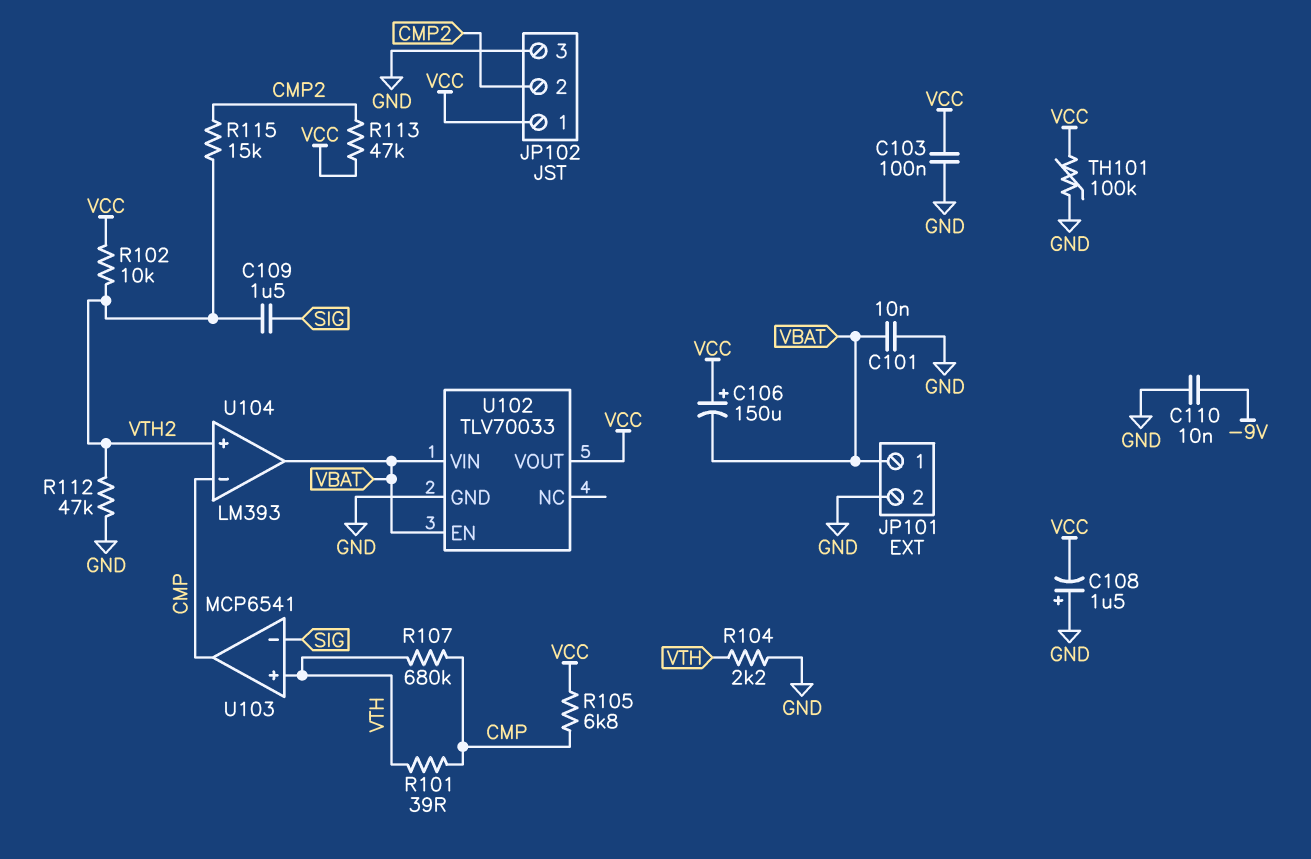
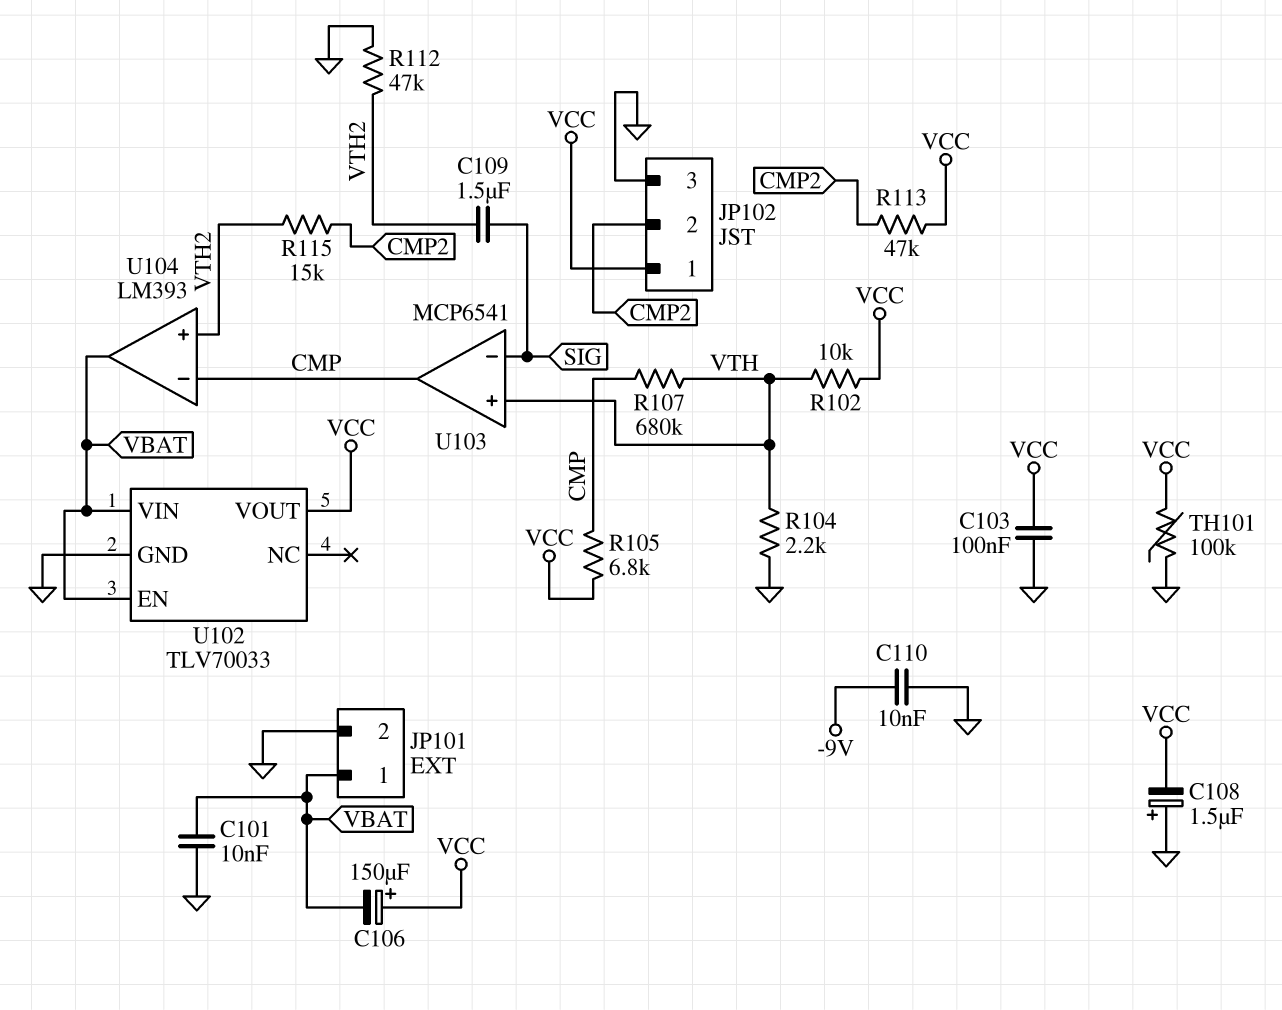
R101: 39 (CMP, VTH) -> none
R102: 10k (VCC, VTH2) -> 10k (VCC, VTH)

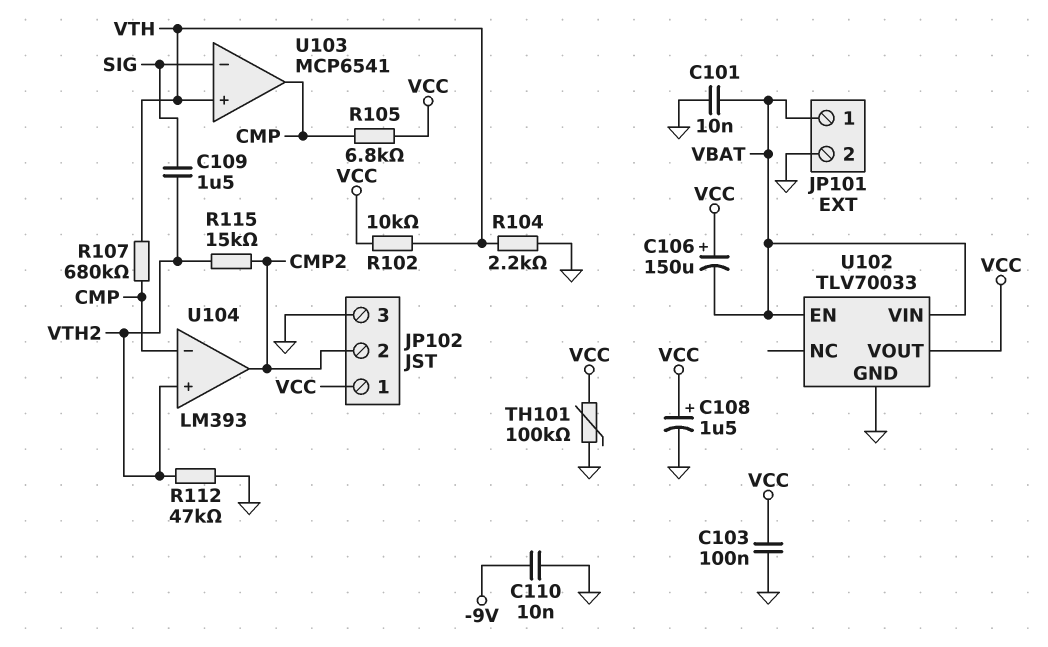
C108: 1.5uF (plus GND, minus VCC) -> 1.5uF (plus VCC, minus GND)
R113: 47k (CMP2, VCC) -> none
U104 pin out: VBAT -> CMP2

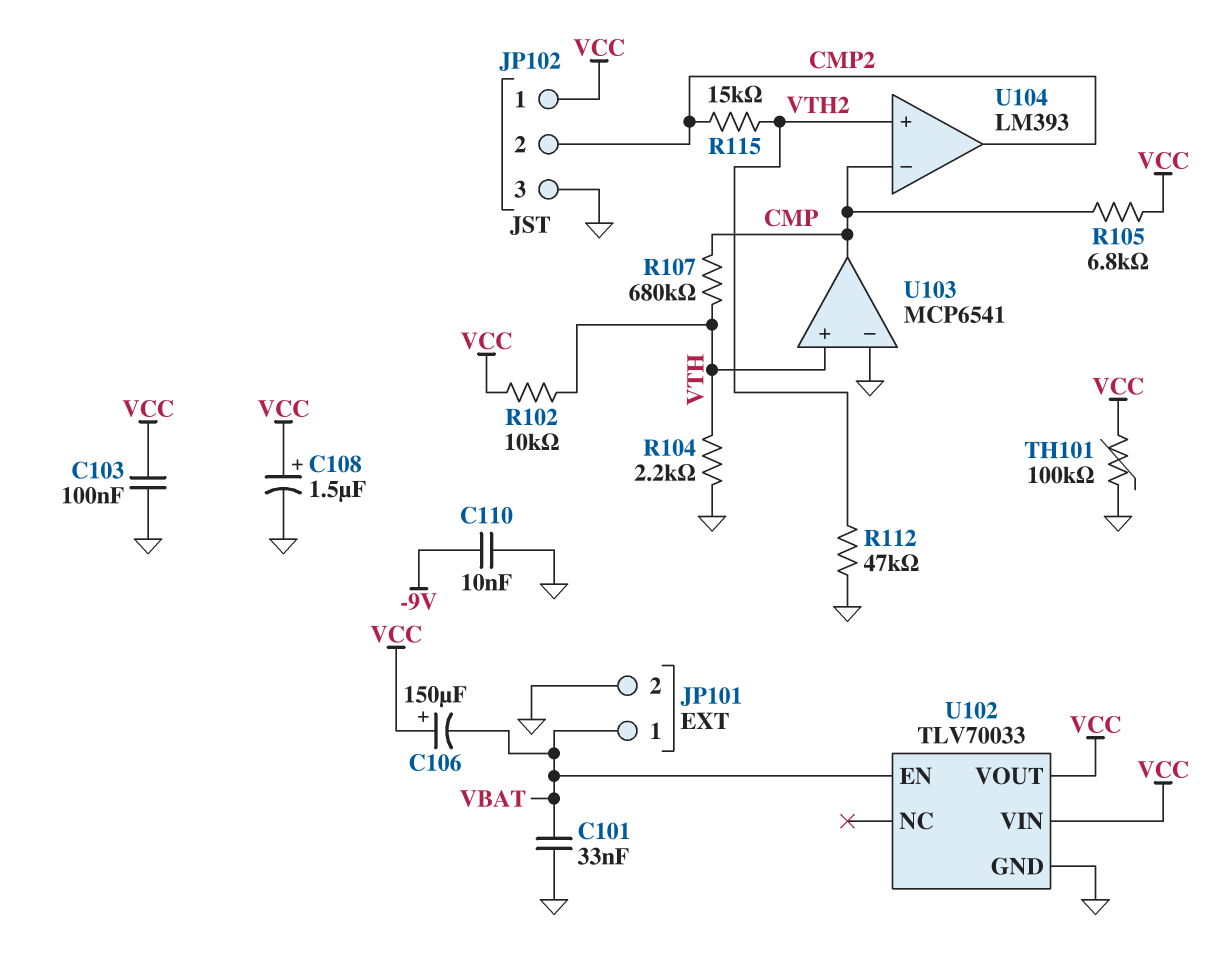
C101: 10nF (GND, VBAT) -> 33nF (GND, VBAT)
C109: 1.5uF (SIG, VTH2) -> none
U102 pin VIN: VBAT -> VCC
U103 pin in-: SIG -> GND

